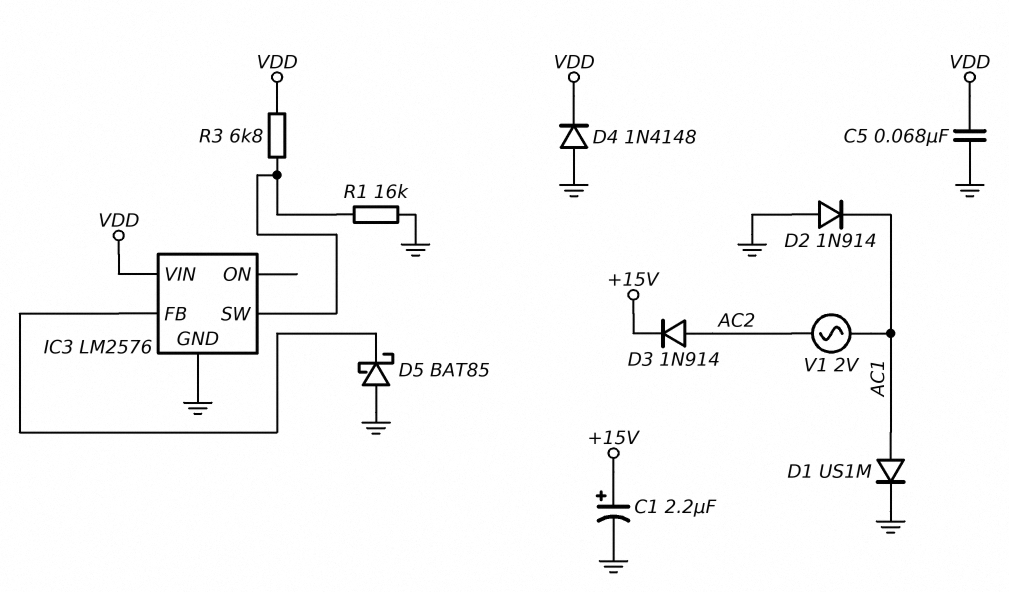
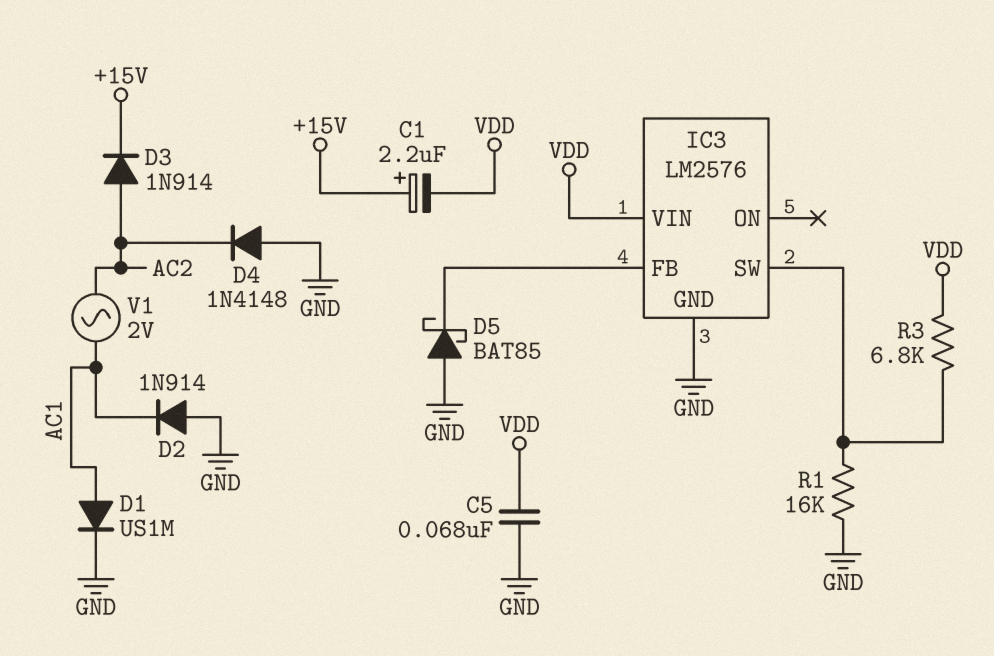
C1: 2.2uF (plus +15V, minus GND) -> 2.2uF (plus +15V, minus VDD)
D4: diode 1N4148 (A GND, K VDD) -> diode 1N4148 (A GND, K AC2)

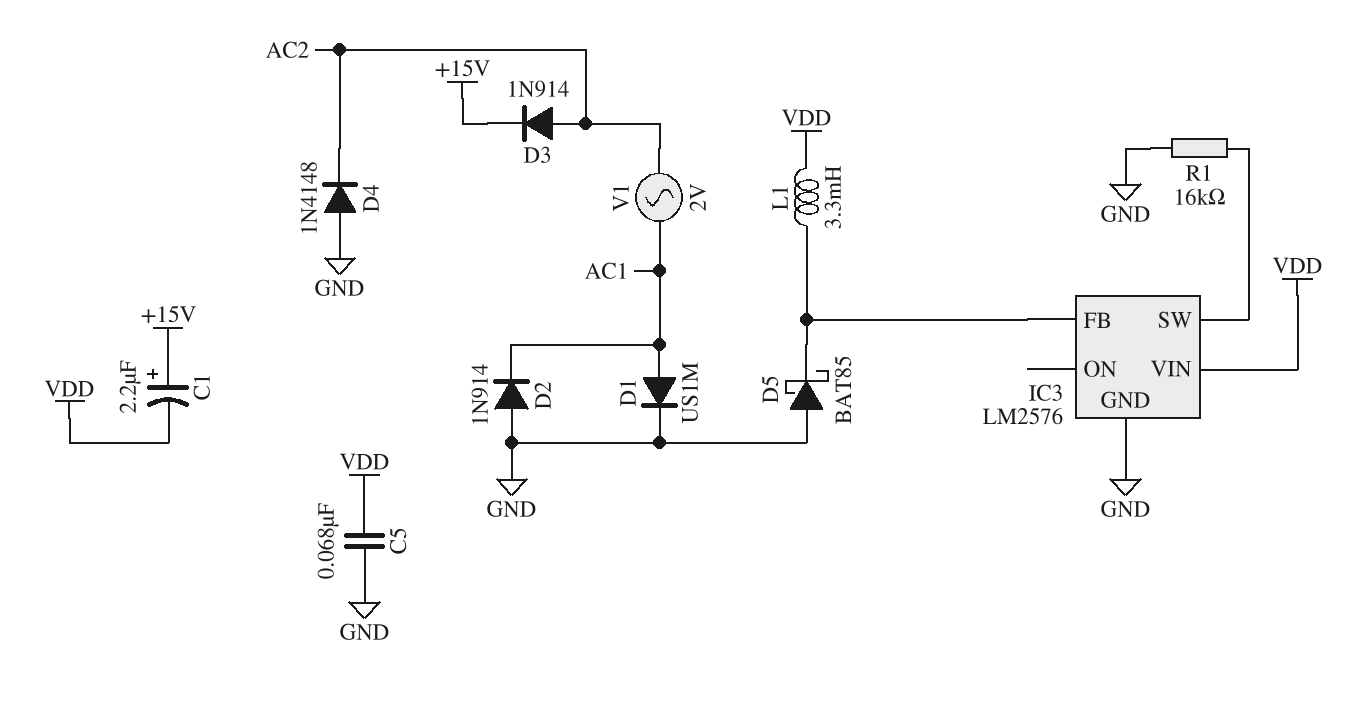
L1: none -> 3.3mH (IC3/FB, VDD)
R3: 6.8k (IC3/SW, VDD) -> none

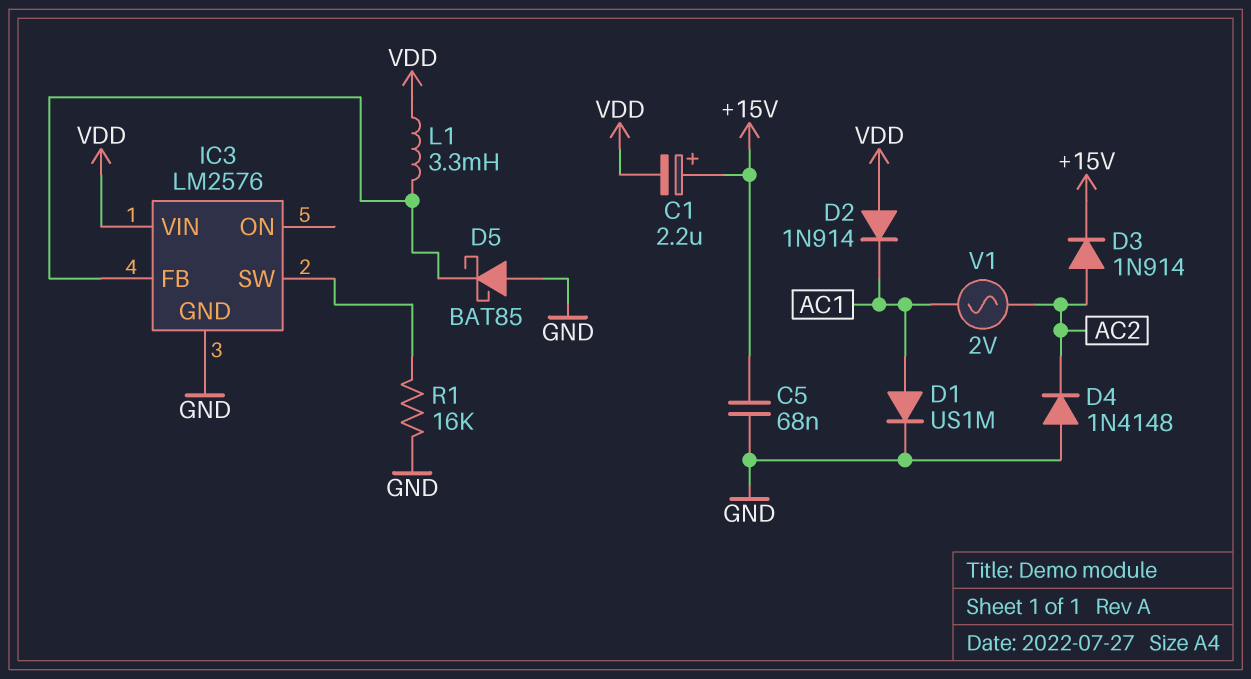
C5: 68nF (GND, VDD) -> 68nF (+15V, GND)
D2: diode 1N914 (A GND, K AC1) -> diode 1N914 (A VDD, K AC1)

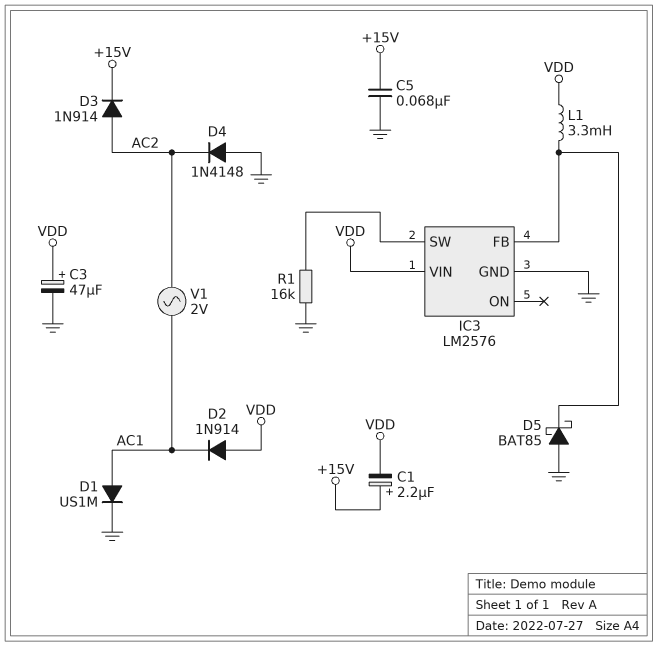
C3: none -> 47uF (plus VDD, minus GND)

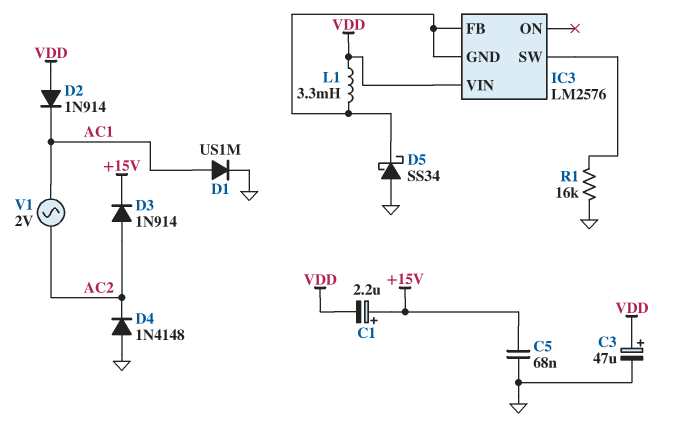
D5: schottky BAT85 (A GND, K IC3/FB) -> schottky SS34 (A GND, K IC3/FB)
IC3 pin GND: GND -> IC3/FB

